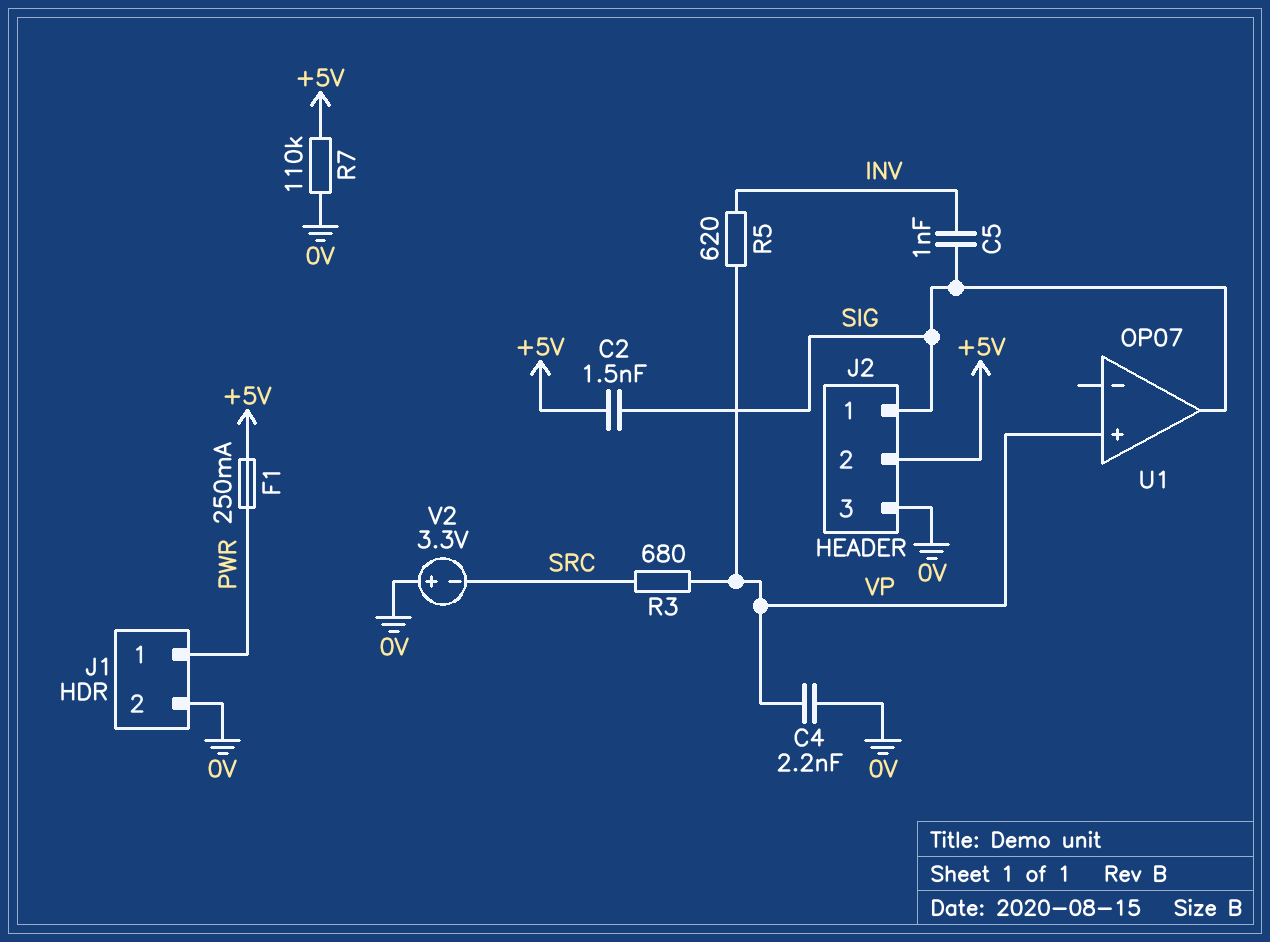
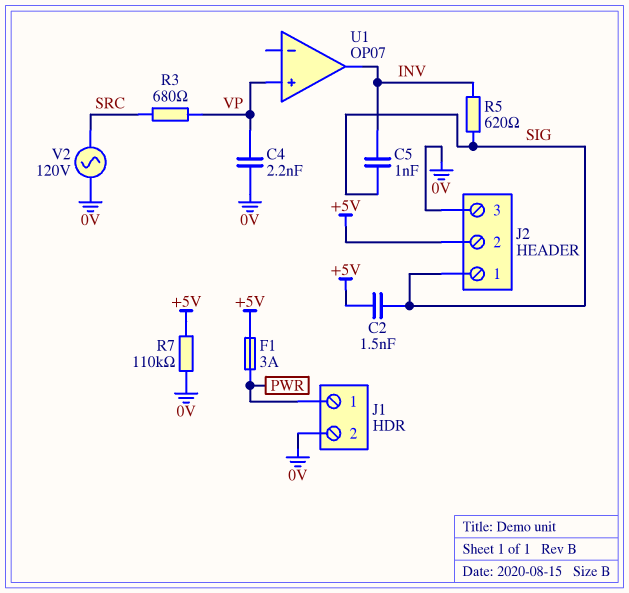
F1: 250mA (+5V, PWR) -> 3A (+5V, PWR)
R5: 620 (INV, VP) -> 620 (INV, SIG)
U1 pin out: SIG -> INV
V2: 3.3V (plus 0V, minus SRC) -> AC 120V (0V, SRC)

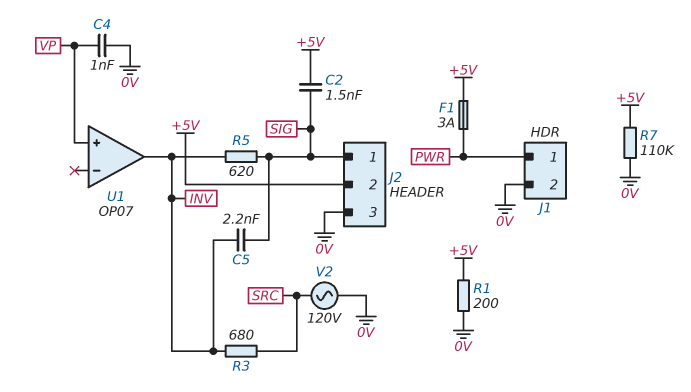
C4: 2.2nF (0V, VP) -> 1nF (0V, VP)
C5: 1nF (INV, SIG) -> 2.2nF (INV, SIG)
R1: none -> 200 (+5V, 0V)
R3: 680 (SRC, VP) -> 680 (INV, SRC)

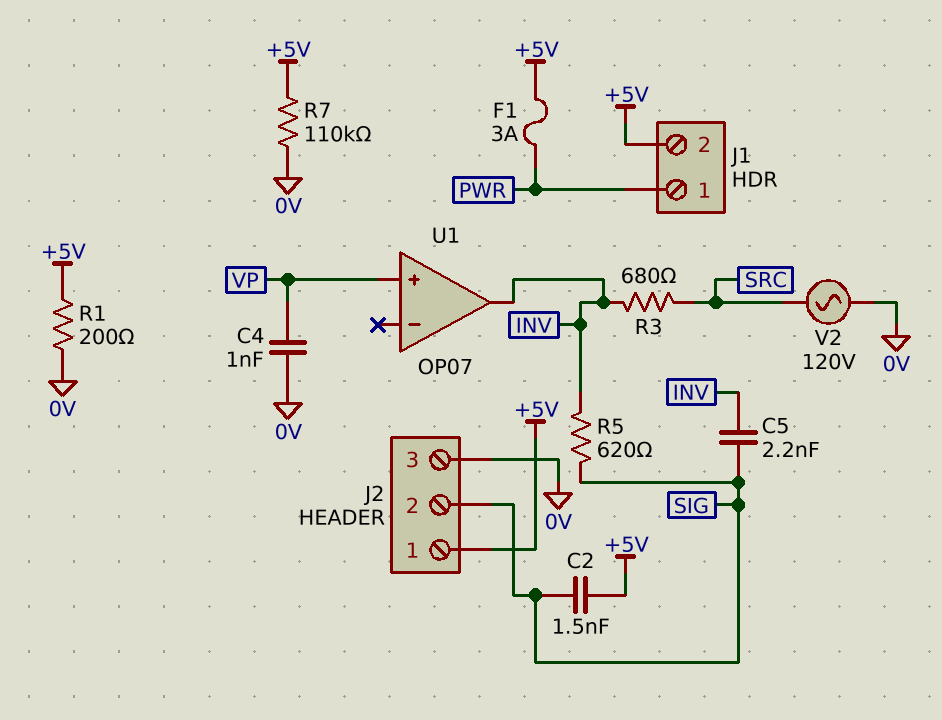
J1 pin 2: 0V -> +5V
J2 pin 1: SIG -> +5V
J2 pin 2: +5V -> SIG

